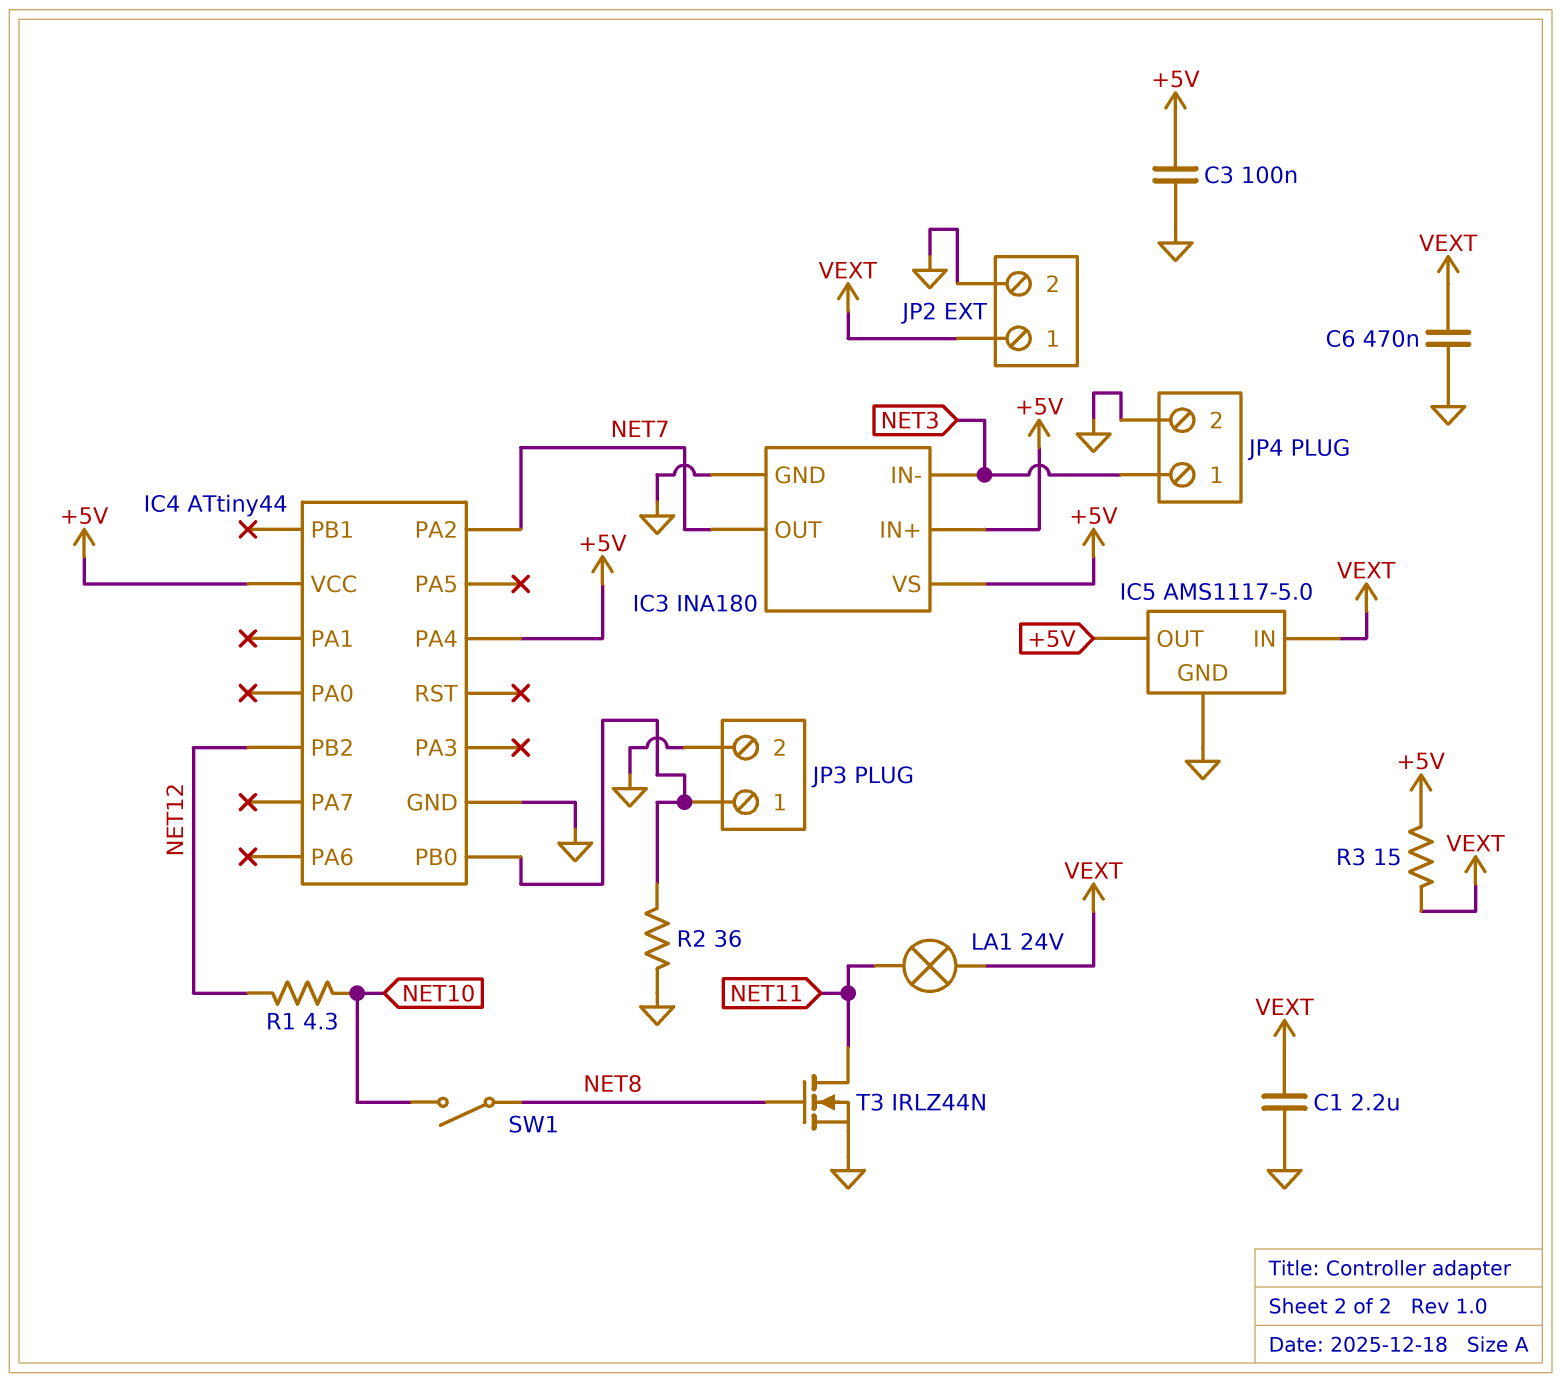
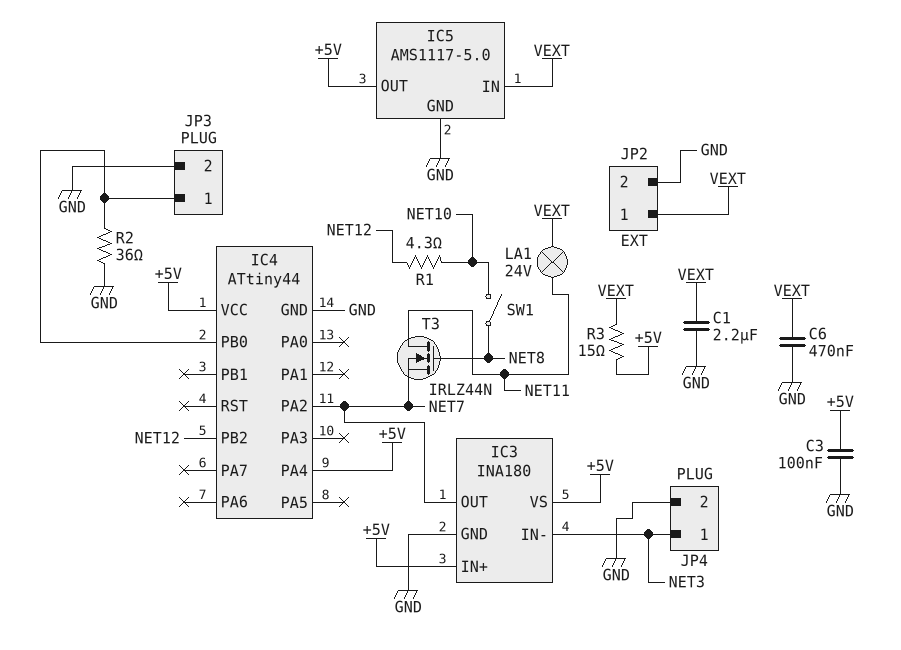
T3: NMOS IRLZ44N (G NET8, D NET11, S GND) -> NMOS IRLZ44N (G NET8, D NET11, S NET7)

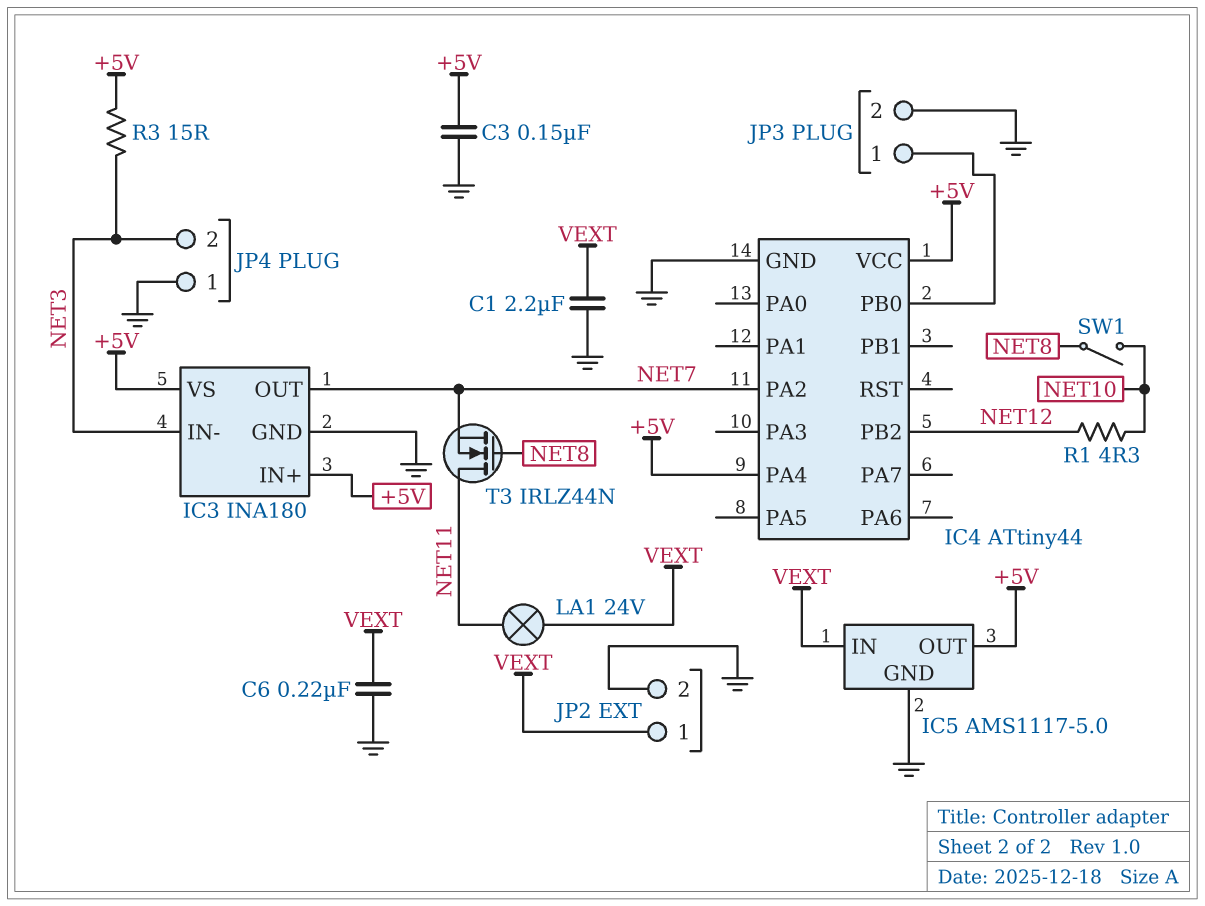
C3: 100nF (+5V, GND) -> 150nF (+5V, GND)
C6: 470nF (GND, VEXT) -> 220nF (GND, VEXT)
JP4 pin 1: NET3 -> GND
JP4 pin 2: GND -> NET3
R2: 36 (GND, IC4/PB0) -> none
R3: 15 (+5V, VEXT) -> 15 (+5V, NET3)

